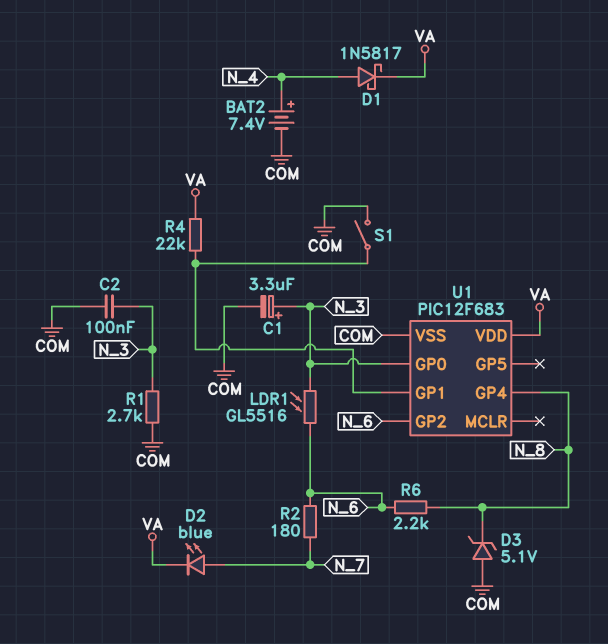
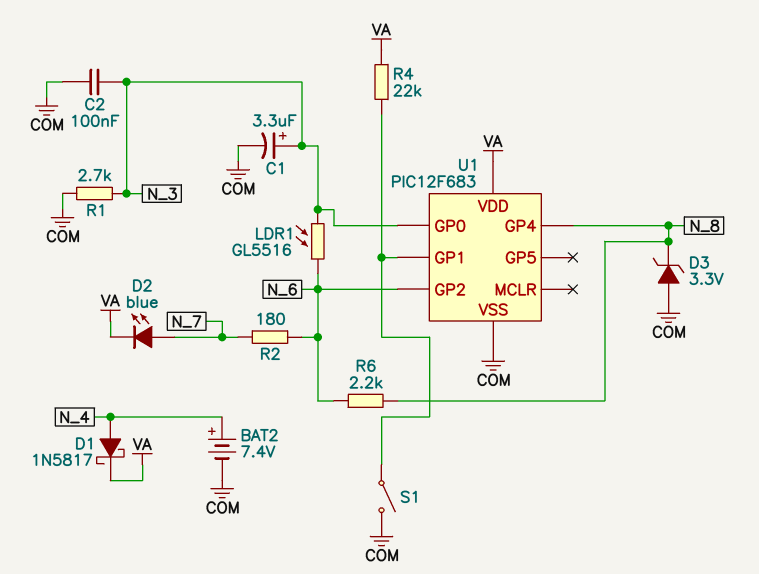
D3: zener 5.1V (A COM, K N_8) -> zener 3.3V (A COM, K N_8)

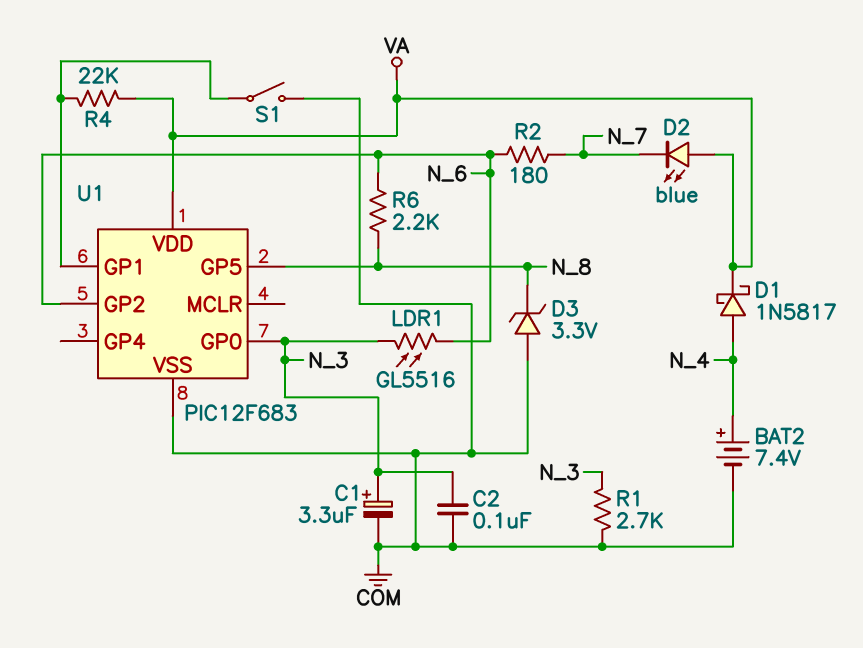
D2: LED blue (A N_7, K VA) -> LED blue (A VA, K N_7)
U1 pin GP4: N_8 -> none
U1 pin GP5: none -> N_8

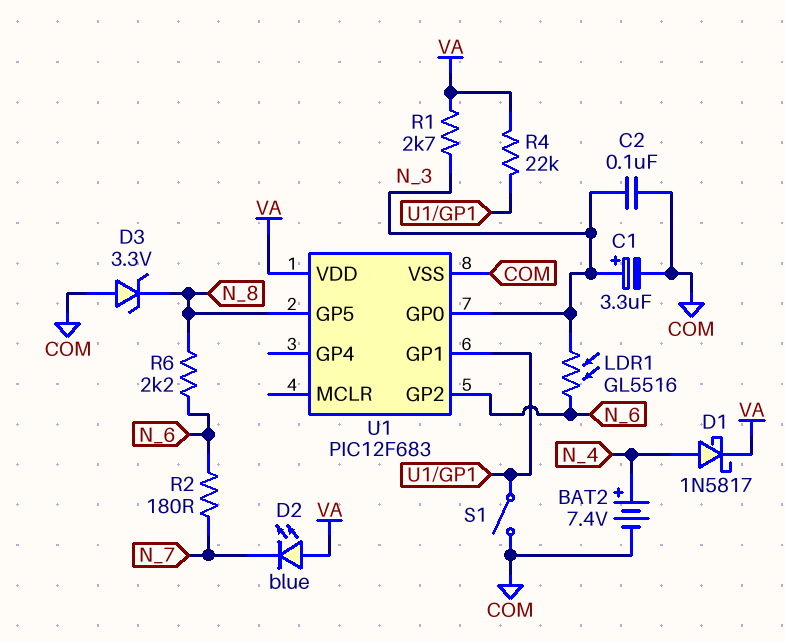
R1: 2.7k (COM, N_3) -> 2.7k (N_3, VA)

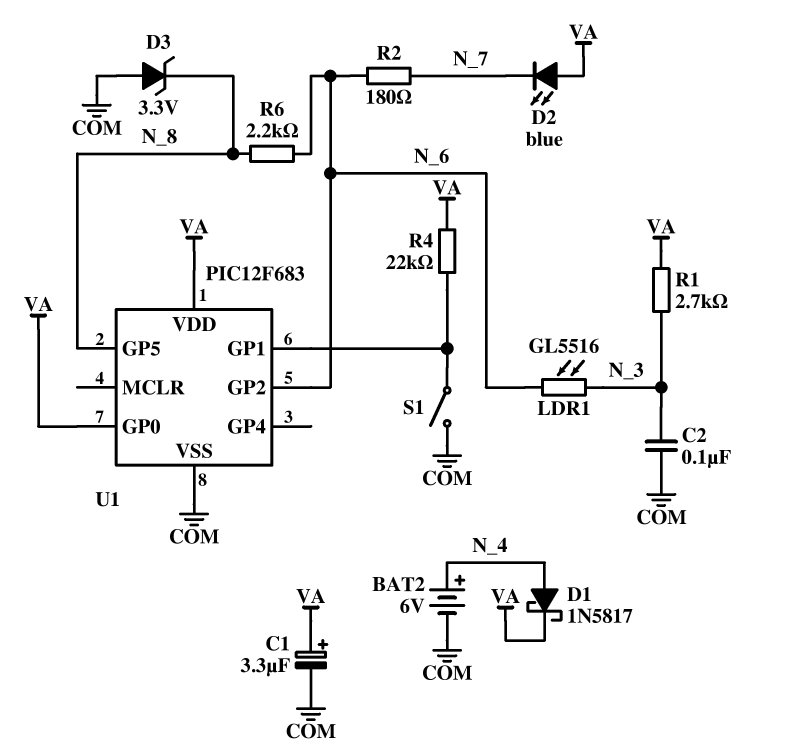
BAT2: 7.4V (plus N_4, minus COM) -> 6V (plus N_4, minus COM)
C1: 3.3uF (plus N_3, minus COM) -> 3.3uF (plus VA, minus COM)
U1 pin GP0: N_3 -> VA

